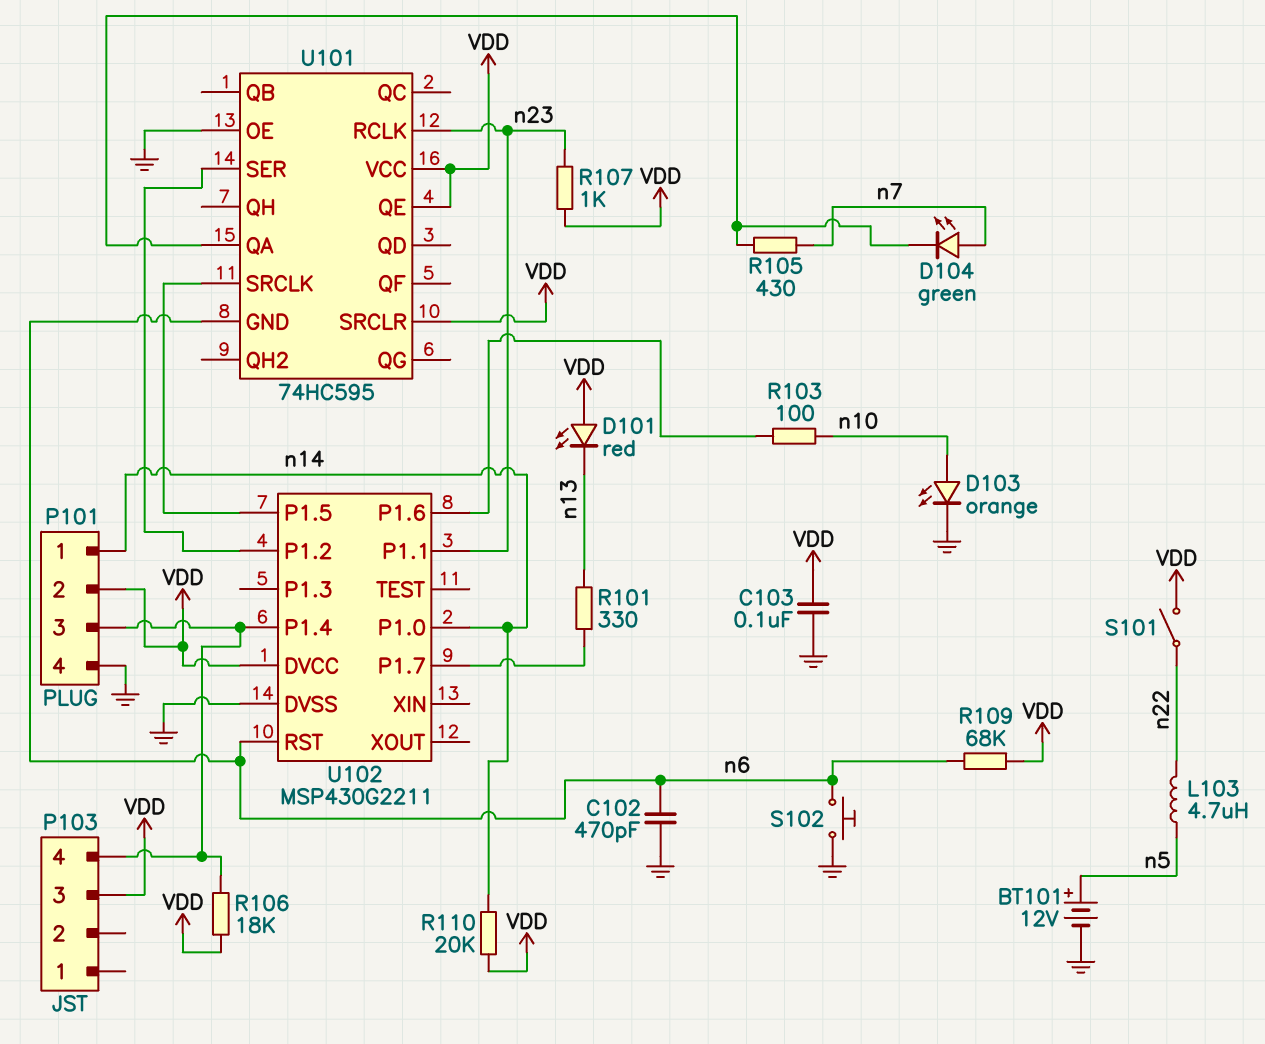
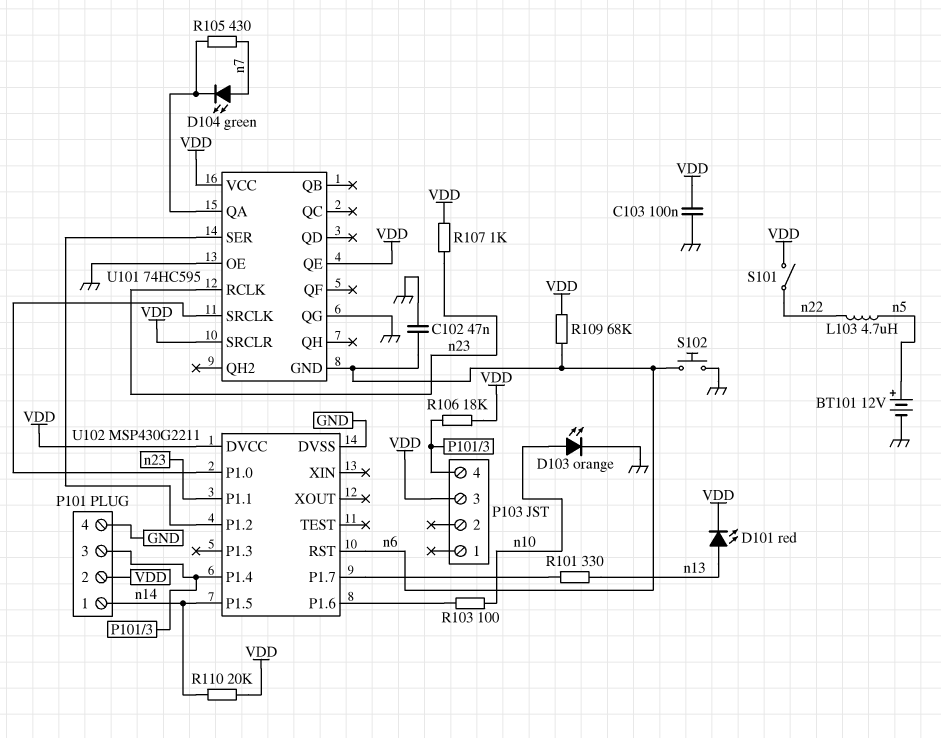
C102: 470pF (GND, n6) -> 47nF (GND, n6)
D101: LED red (A VDD, K n13) -> LED red (A n13, K VDD)
U101 pin QG: none -> GND
U102 pin P1.0: n14 -> U101/SRCLK
U102 pin P1.5: U101/SRCLK -> n14

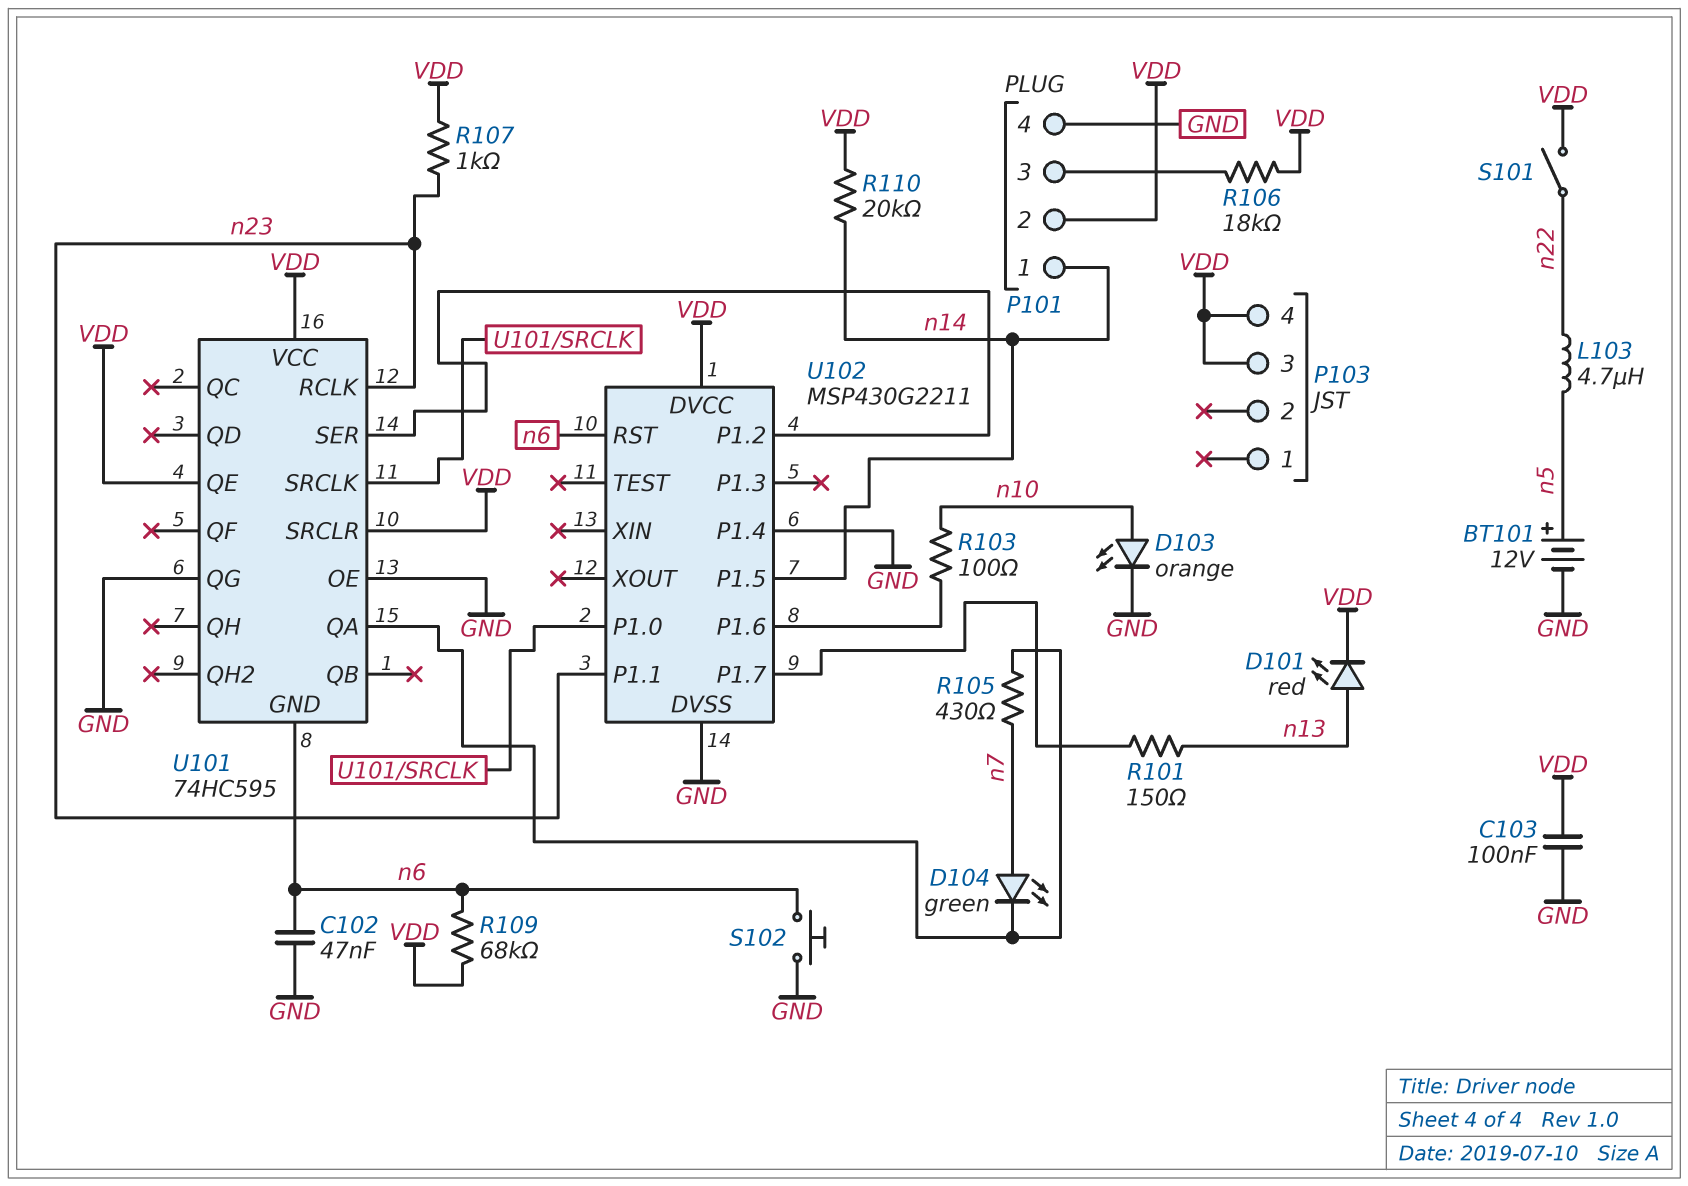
P103 pin 4: P101/3 -> VDD
R101: 330 (U102/P1.7, n13) -> 150 (U102/P1.7, n13)
U102 pin P1.4: P101/3 -> GND

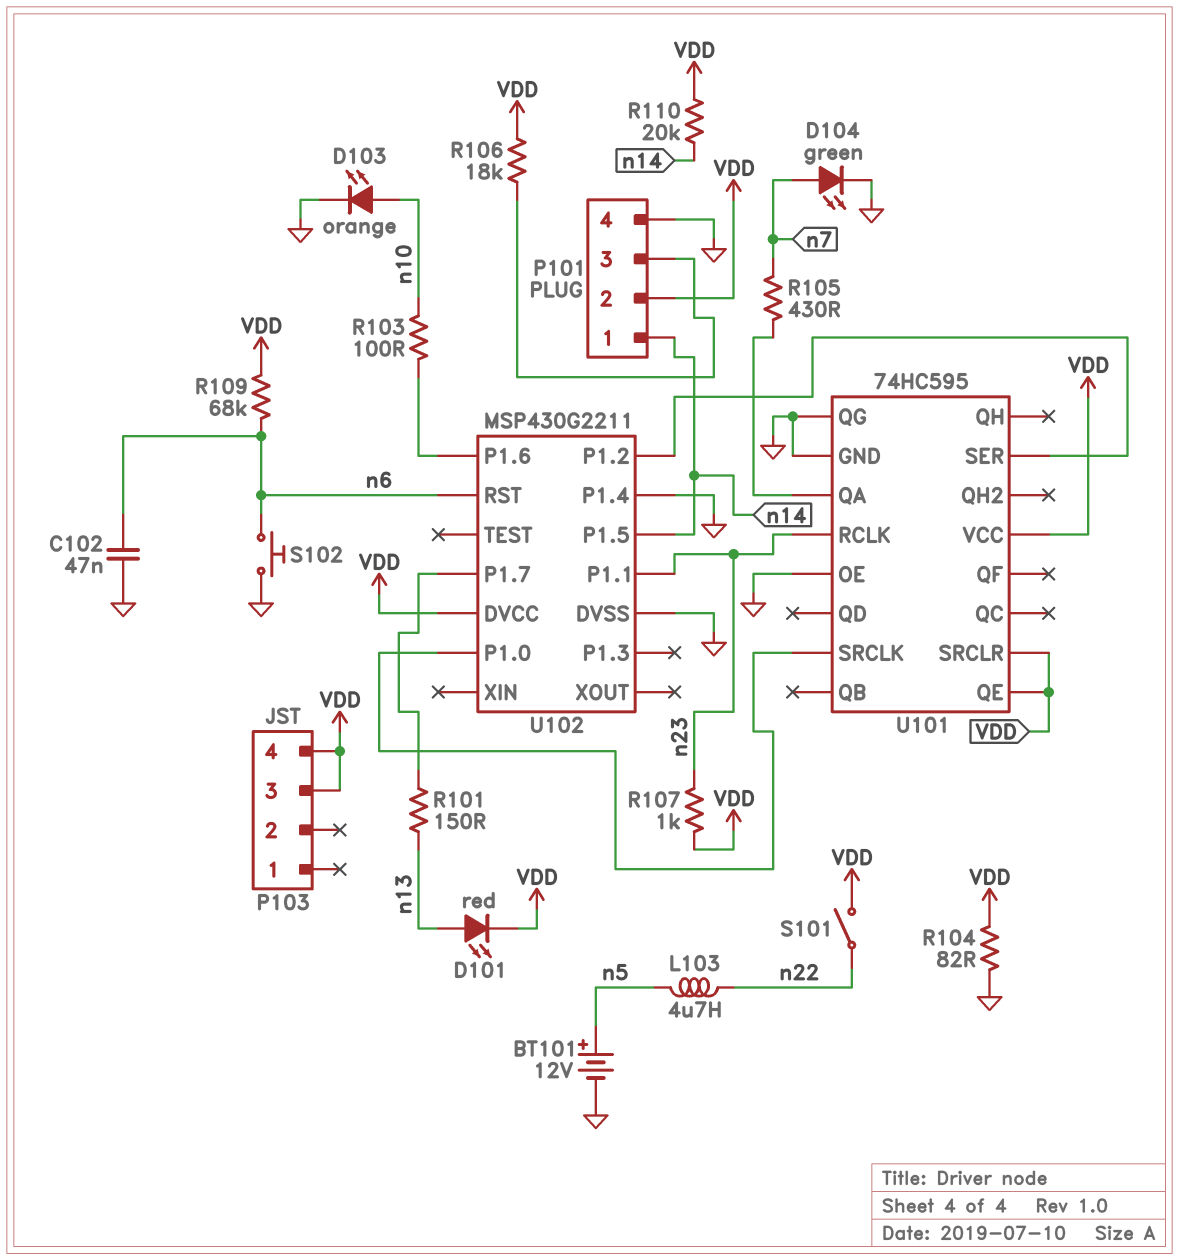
C103: 100nF (GND, VDD) -> none
D104: LED green (A n7, K U101/QA) -> LED green (A n7, K GND)
R104: none -> 82 (GND, VDD)
U101 pin GND: n6 -> GND

